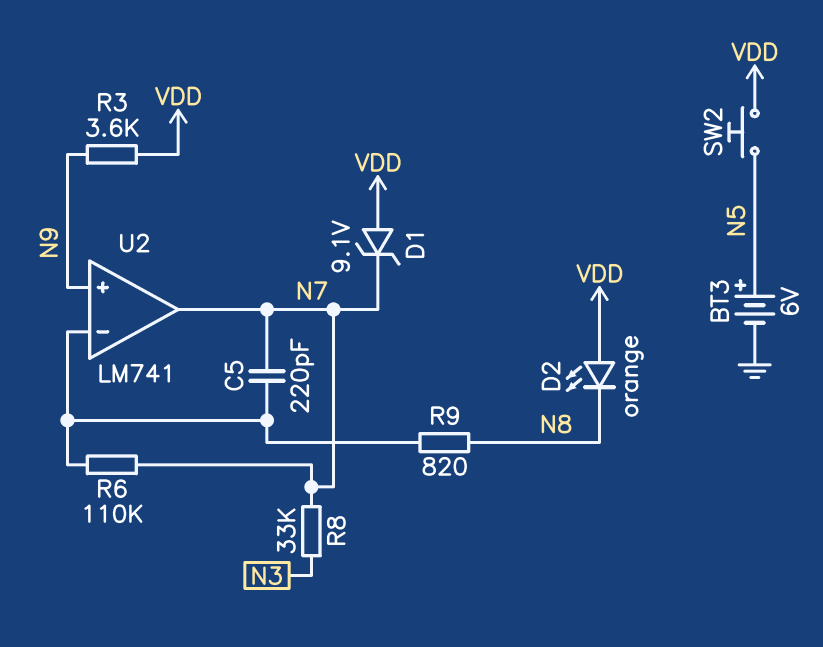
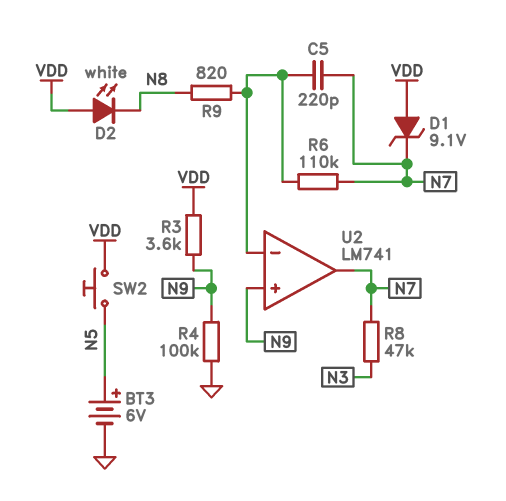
D2: LED orange (A VDD, K N8) -> LED white (A VDD, K N8)
R4: none -> 100k (GND, N9)
R8: 33k (N3, N7) -> 47k (N3, N7)

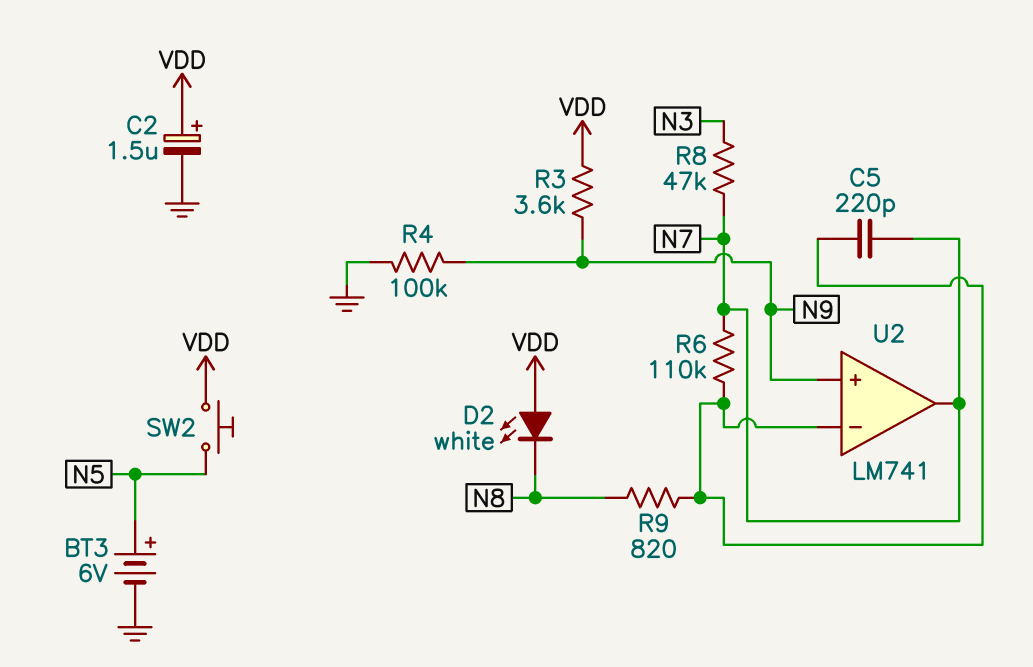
C2: none -> 1.5uF (plus VDD, minus GND)
D1: zener 9.1V (A VDD, K N7) -> none

